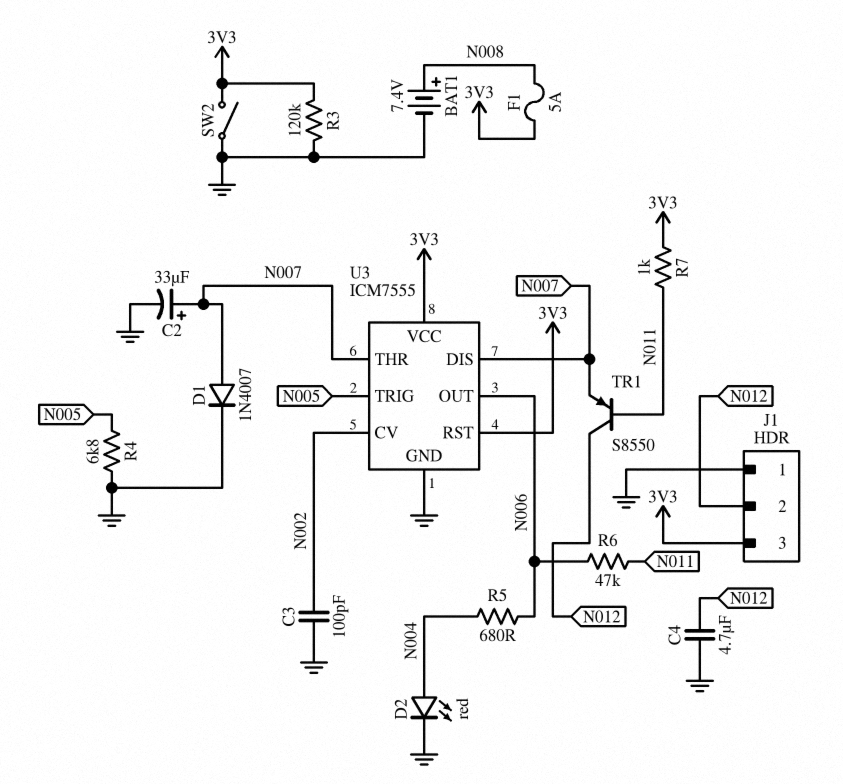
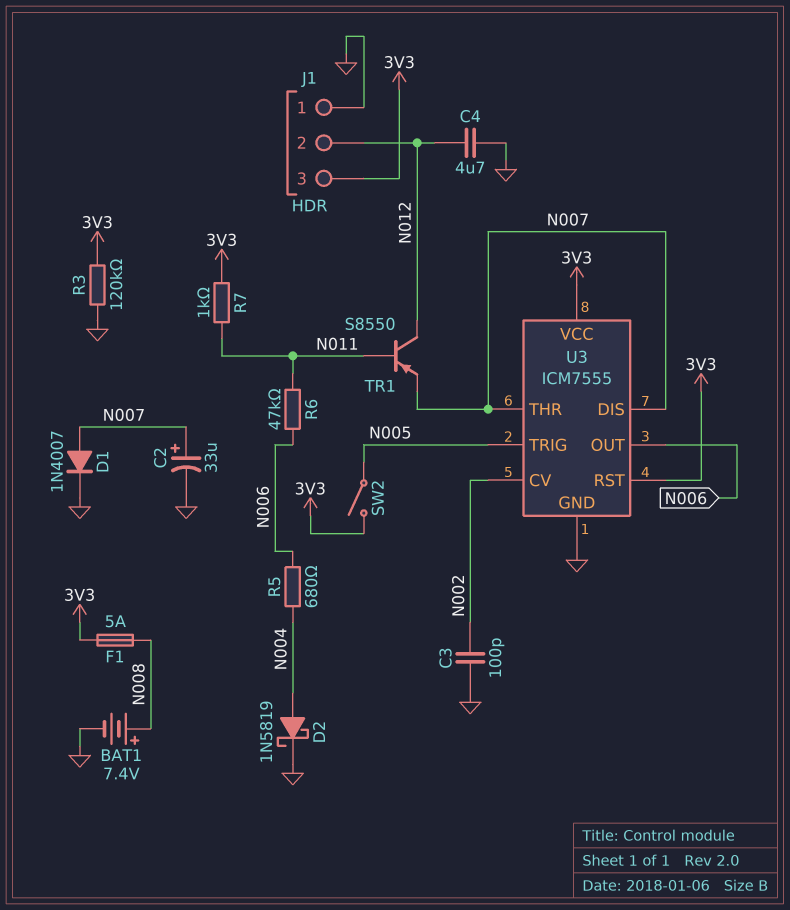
D2: LED red (A N004, K GND) -> schottky 1N5819 (A N004, K GND)
R4: 6.8k (GND, N005) -> none
SW2: switch (3V3, GND) -> switch (3V3, N005)

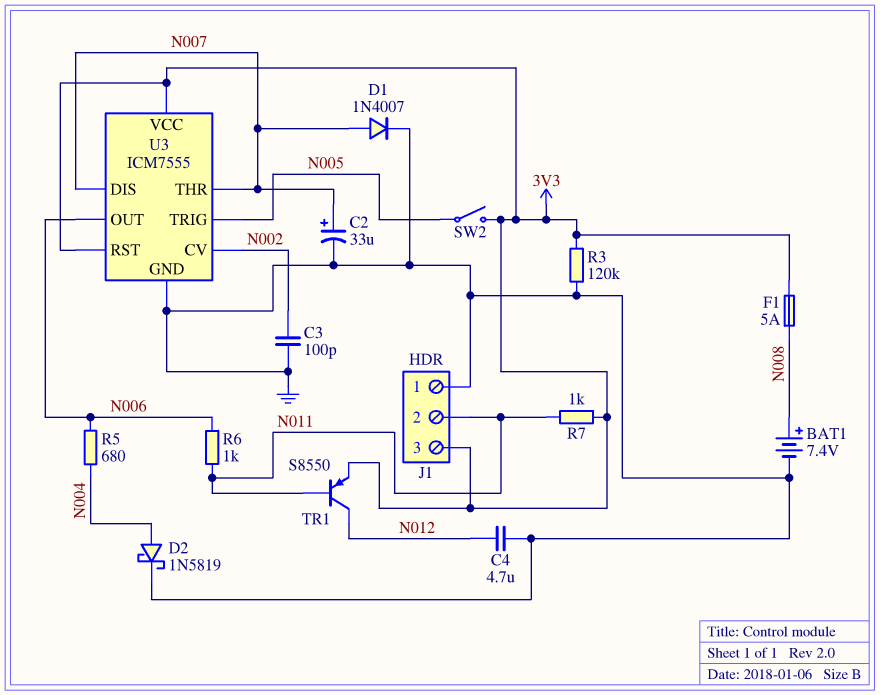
J1 pin 2: N012 -> N011
R6: 47k (N006, N011) -> 1k (N006, N011)
TR1: PNP S8550 (B N011, C N012, E N007) -> PNP S8550 (B N011, C N012, E 3V3)

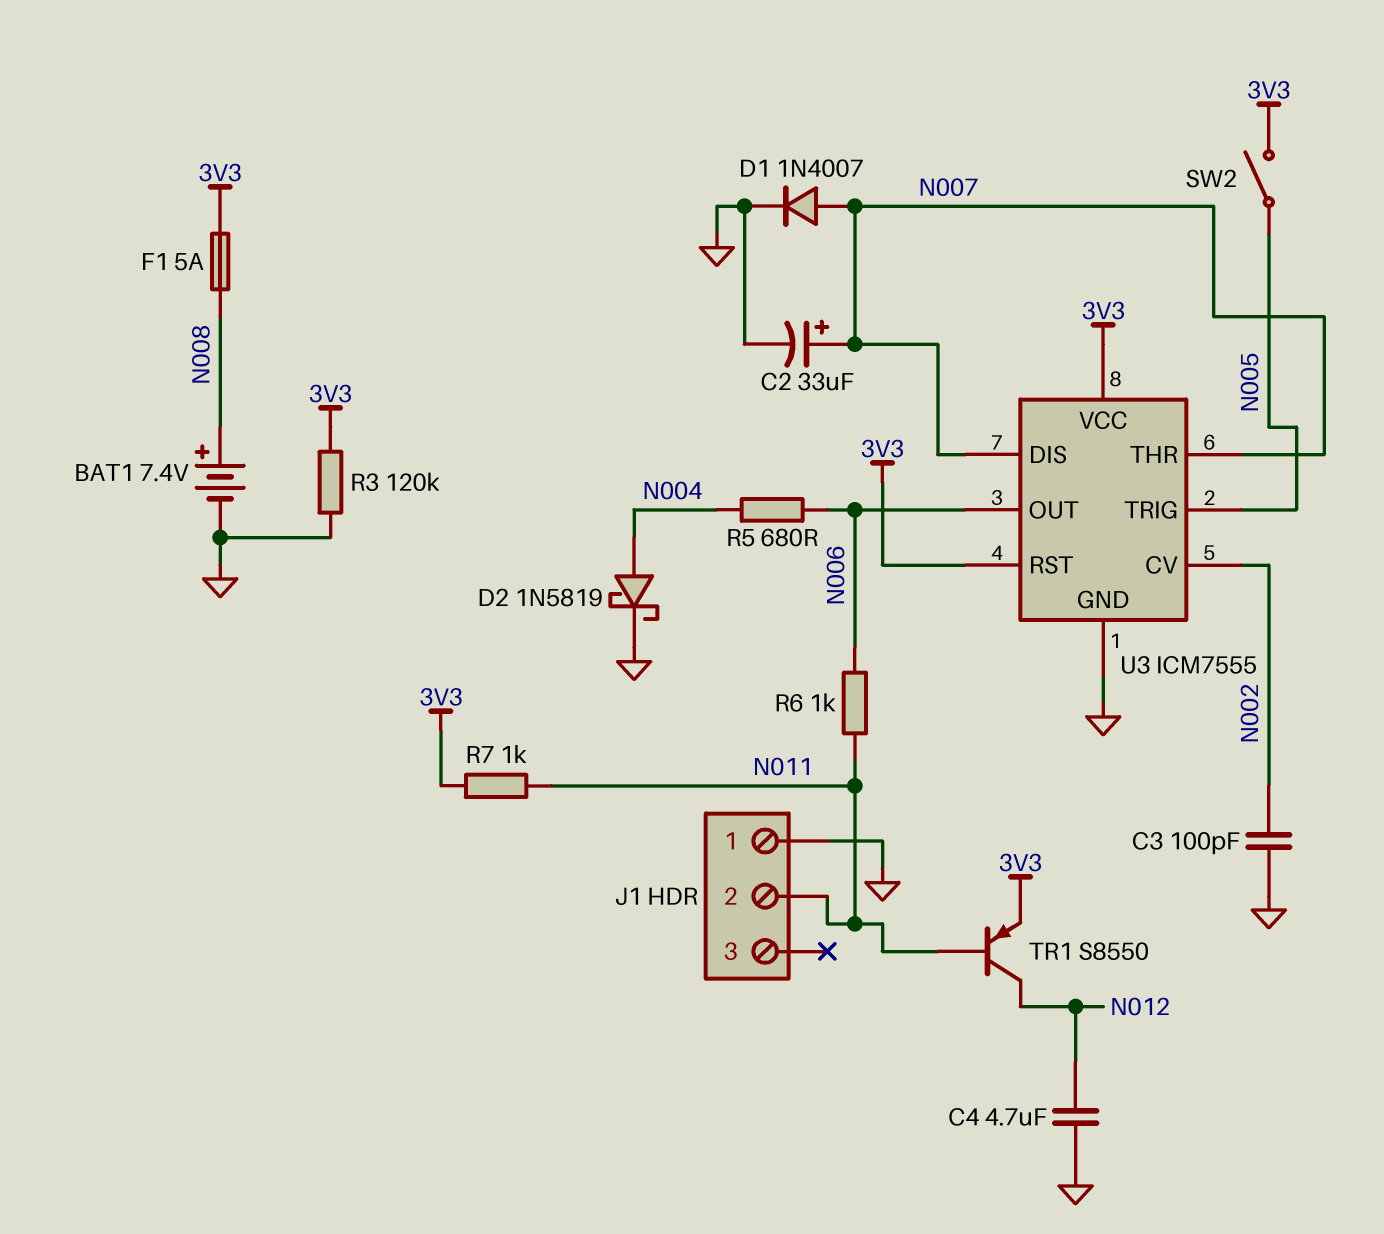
J1 pin 3: 3V3 -> none

